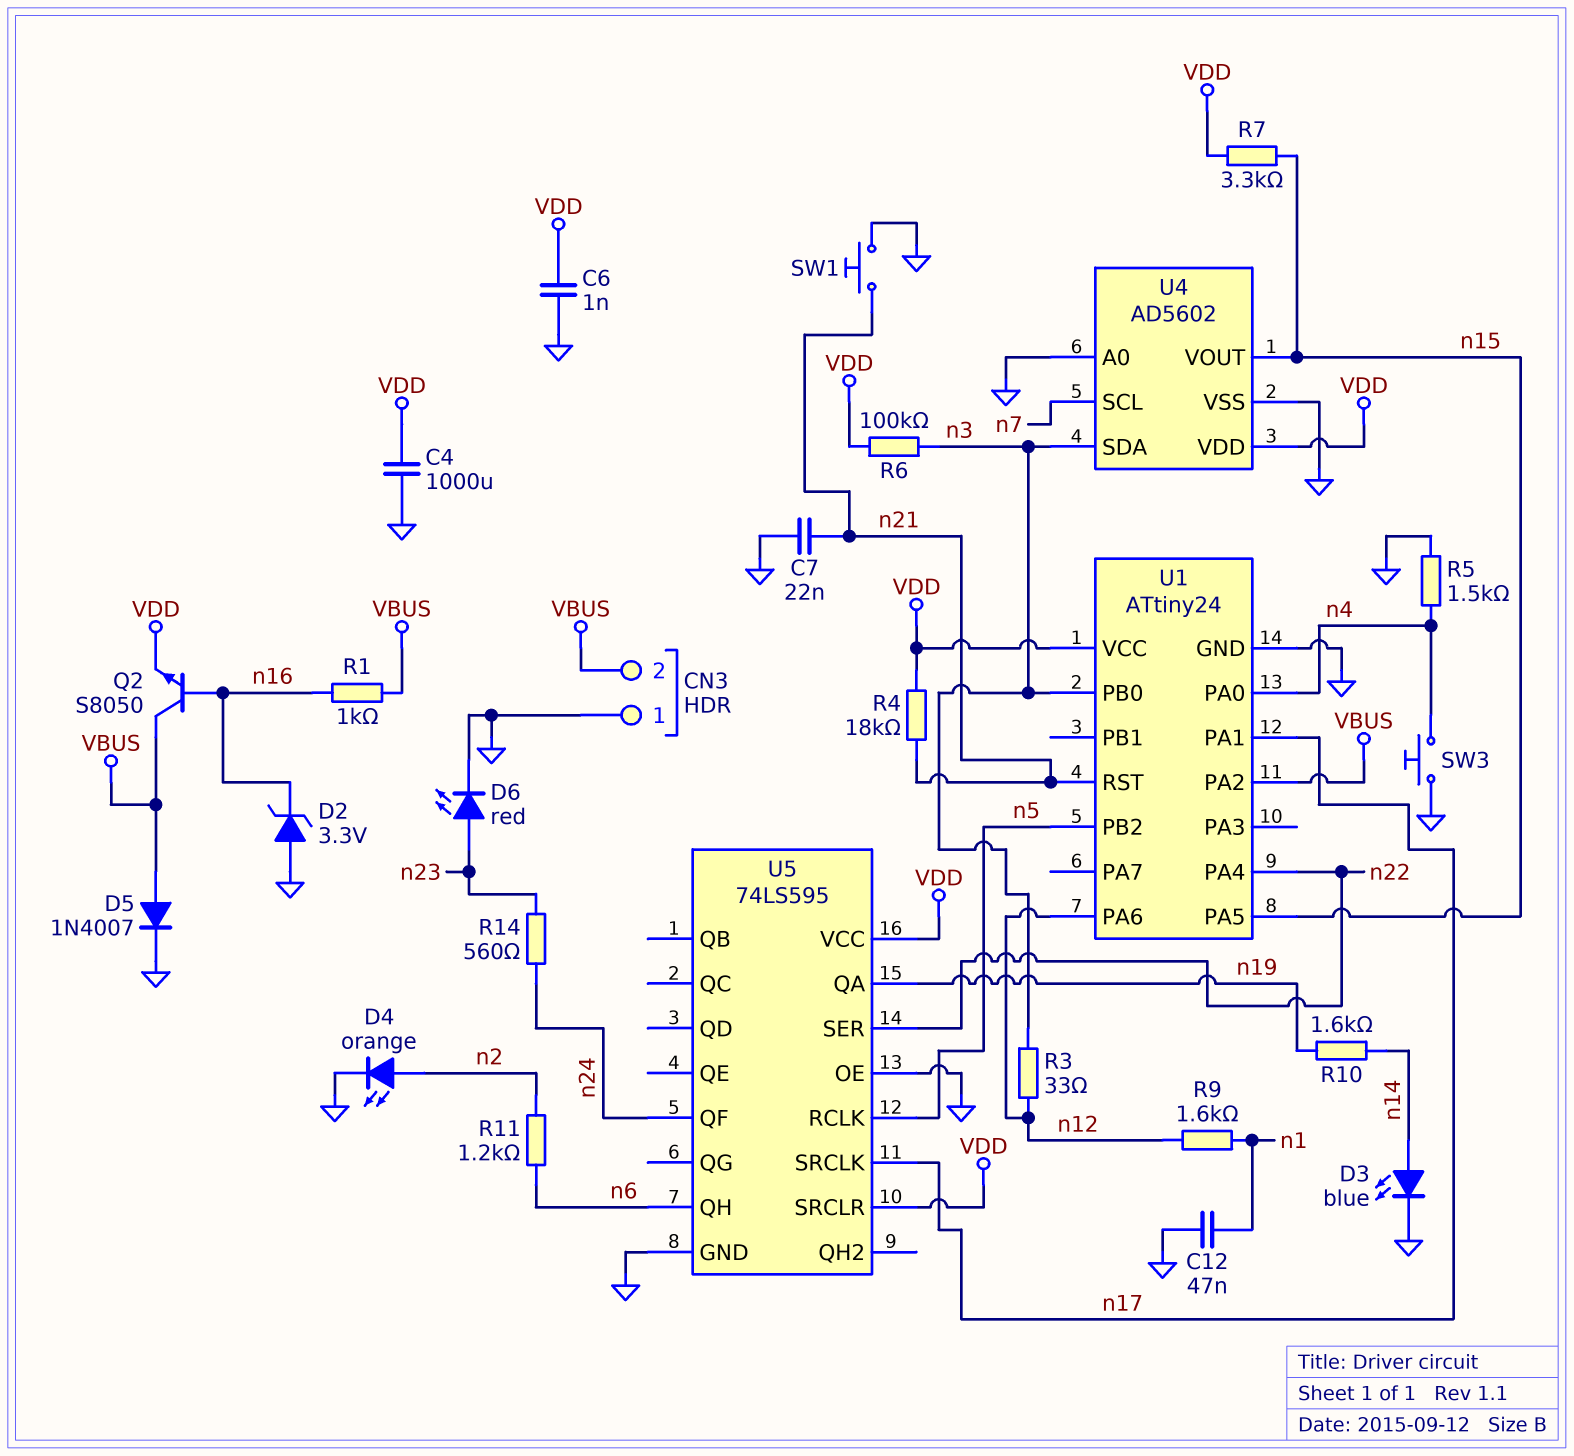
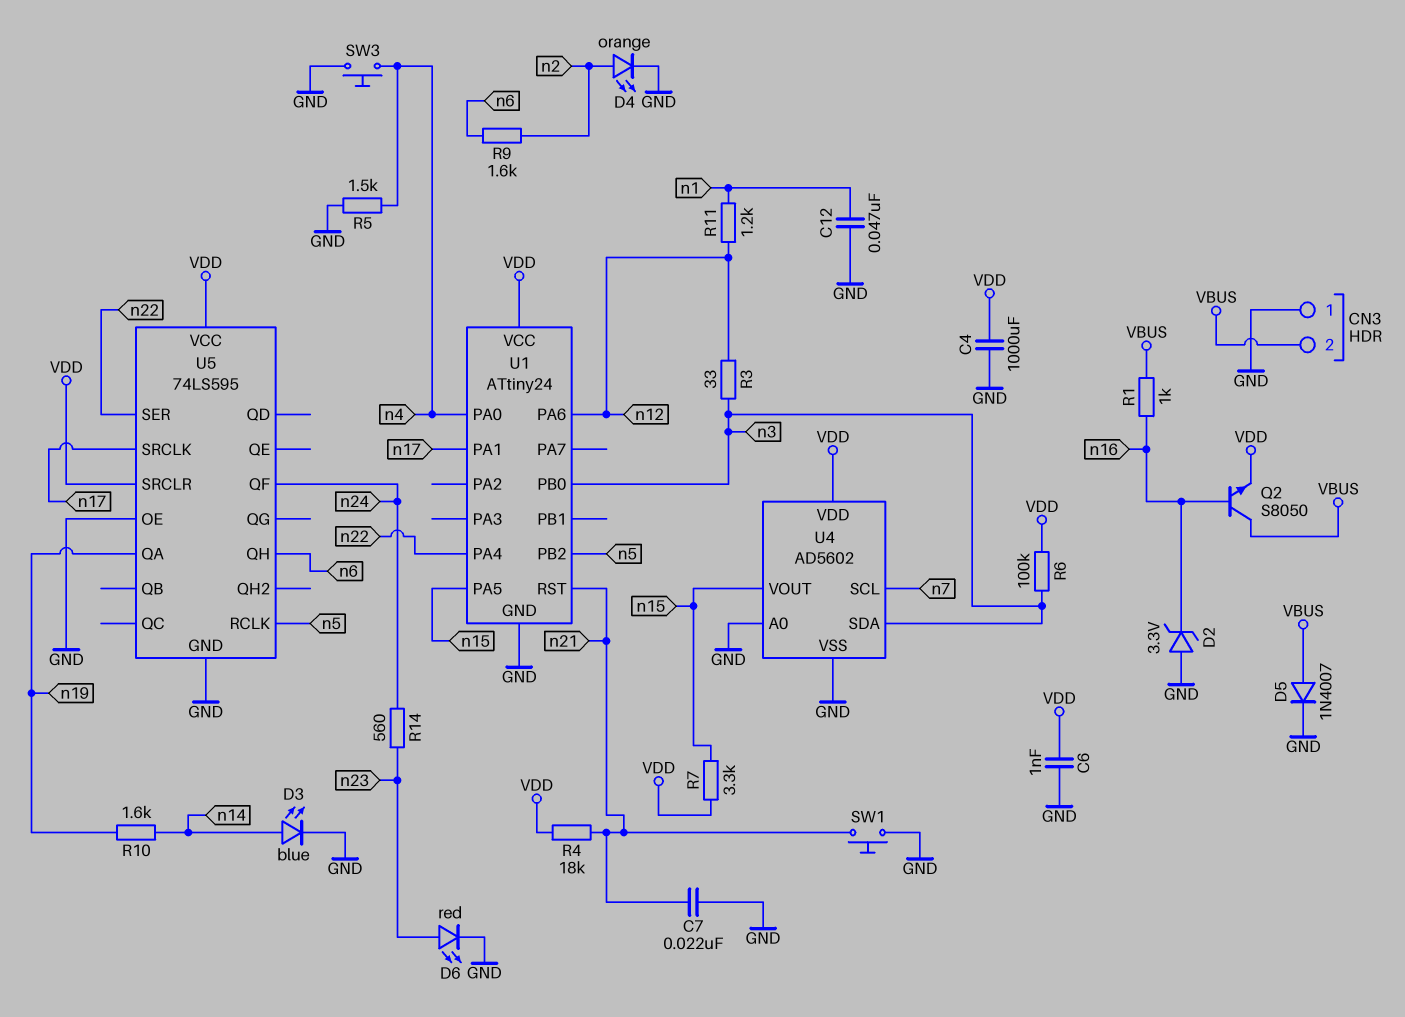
R9: 1.6k (n1, n12) -> 1.6k (n2, n6)
R11: 1.2k (n2, n6) -> 1.2k (n1, n12)
U1 pin PA2: VBUS -> none

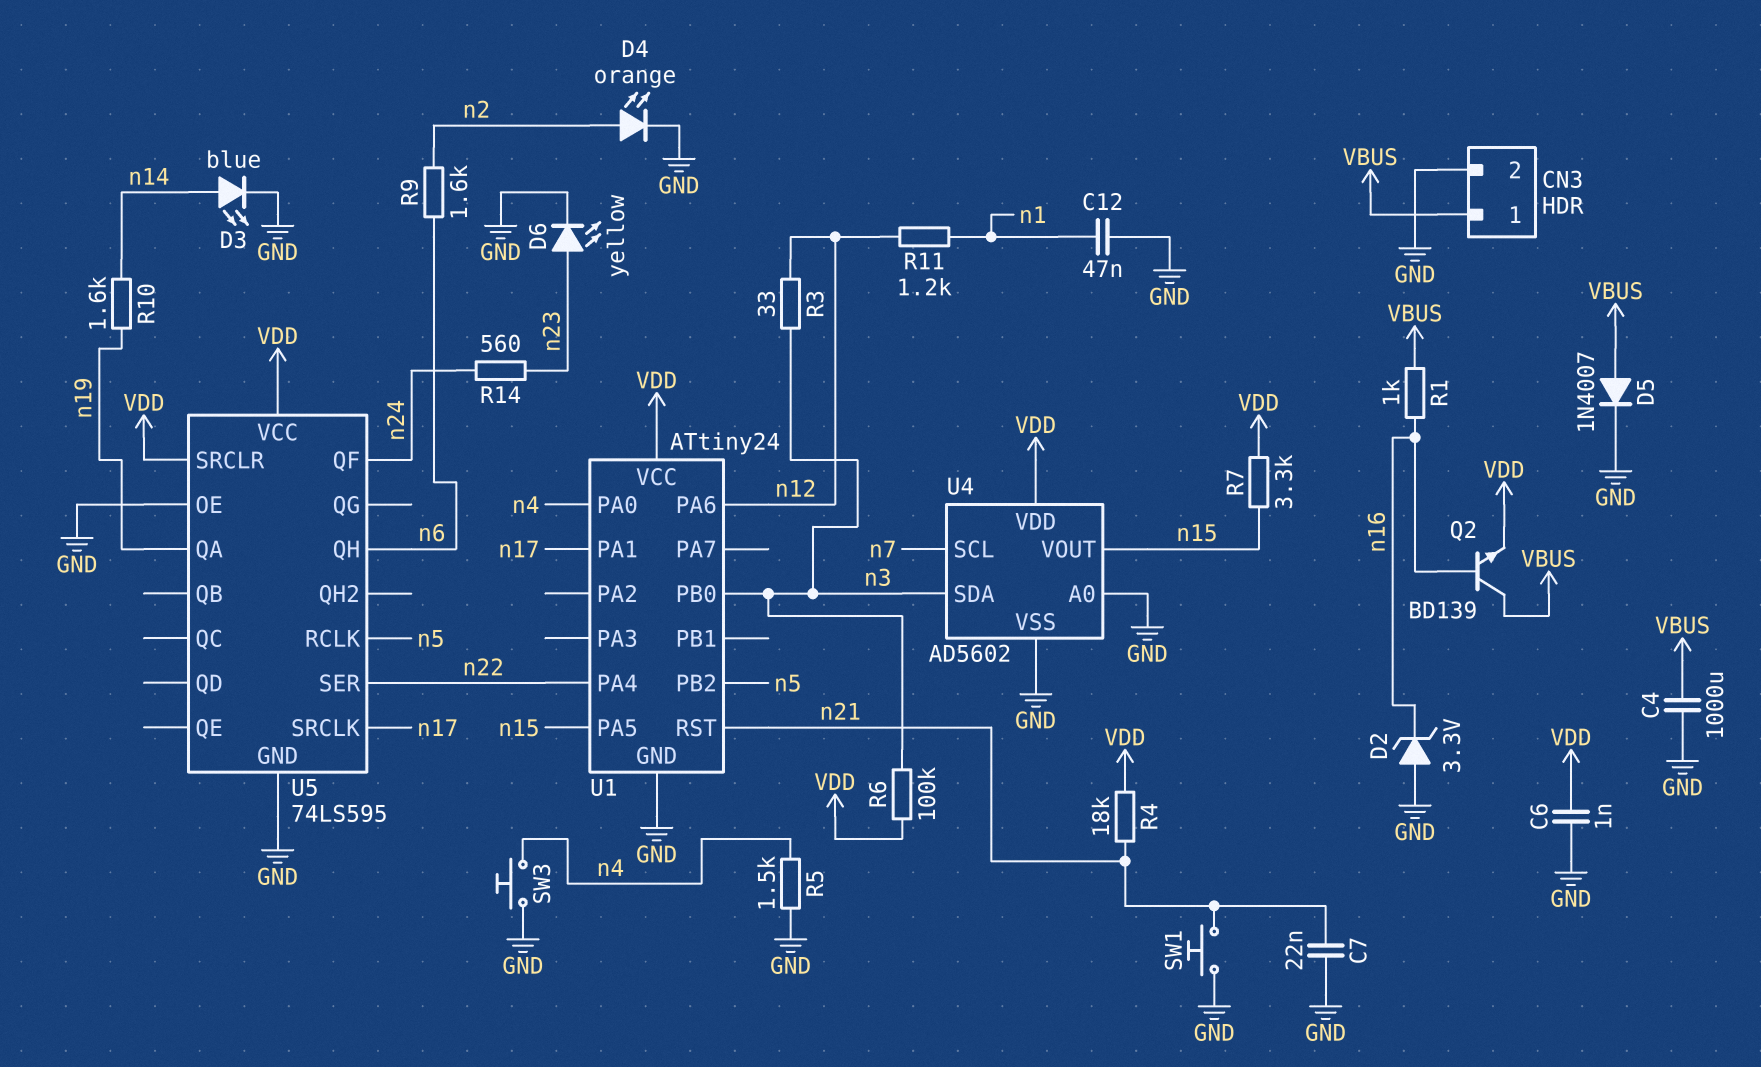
C4: 1000uF (GND, VDD) -> 1000uF (GND, VBUS)
CN3 pin 1: GND -> VBUS
CN3 pin 2: VBUS -> GND
D6: LED red (A n23, K GND) -> LED yellow (A n23, K GND)
Q2: NPN S8050 (B n16, C VBUS, E VDD) -> NPN BD139 (B n16, C VBUS, E VDD)

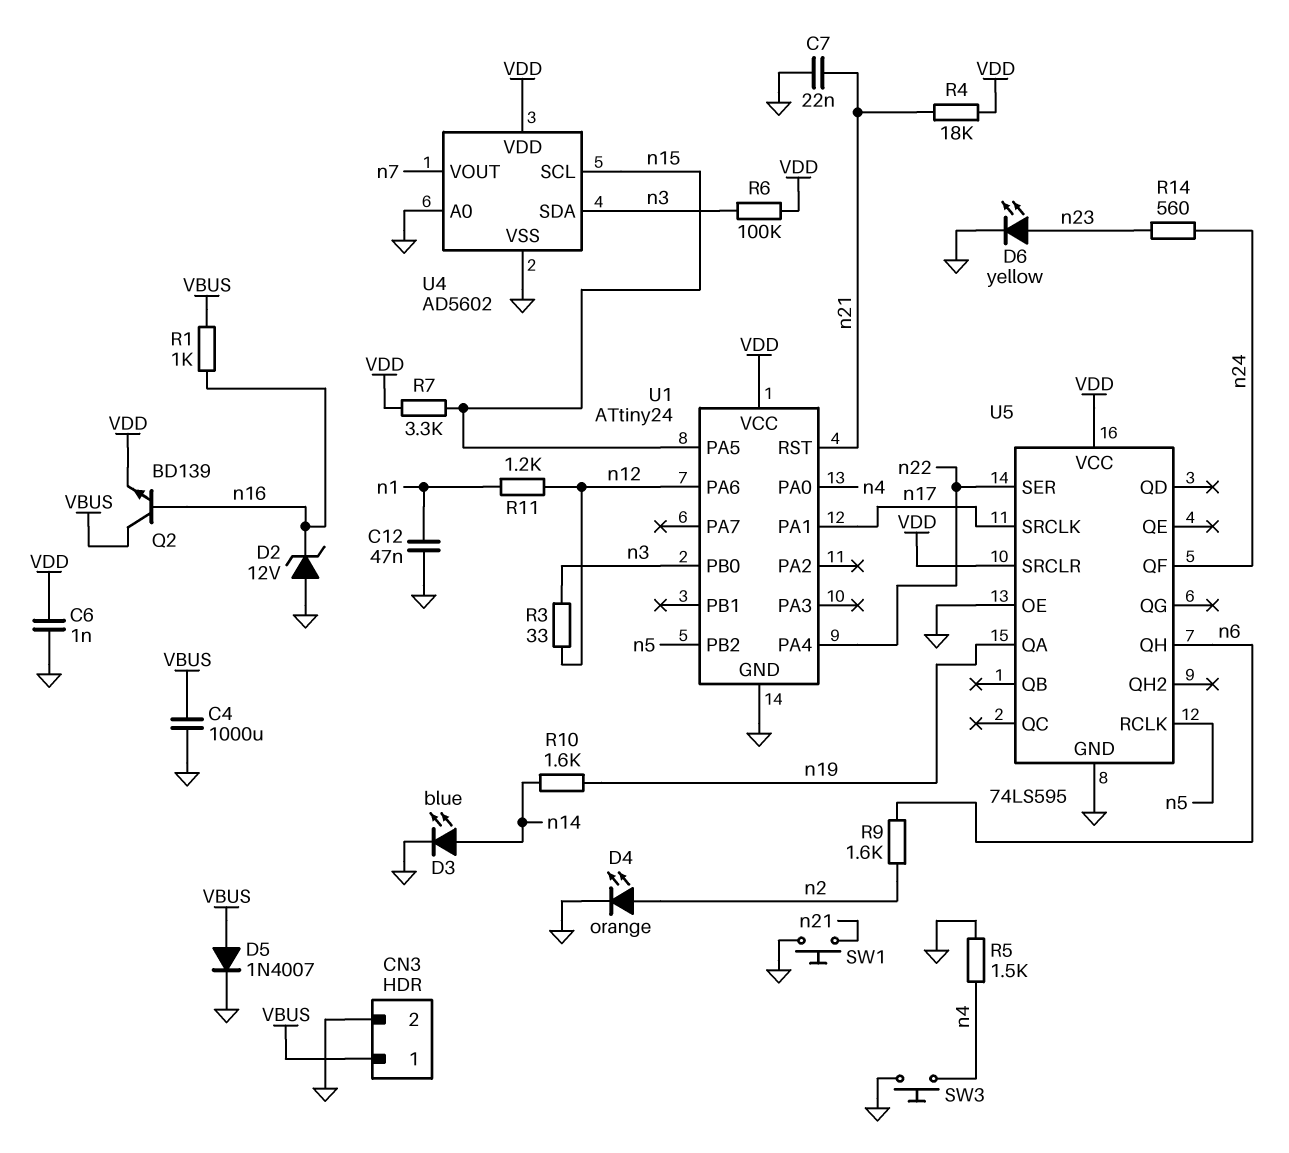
D2: zener 3.3V (A GND, K n16) -> zener 12V (A GND, K n16)
U4 pin SCL: n7 -> n15
U4 pin VOUT: n15 -> n7

